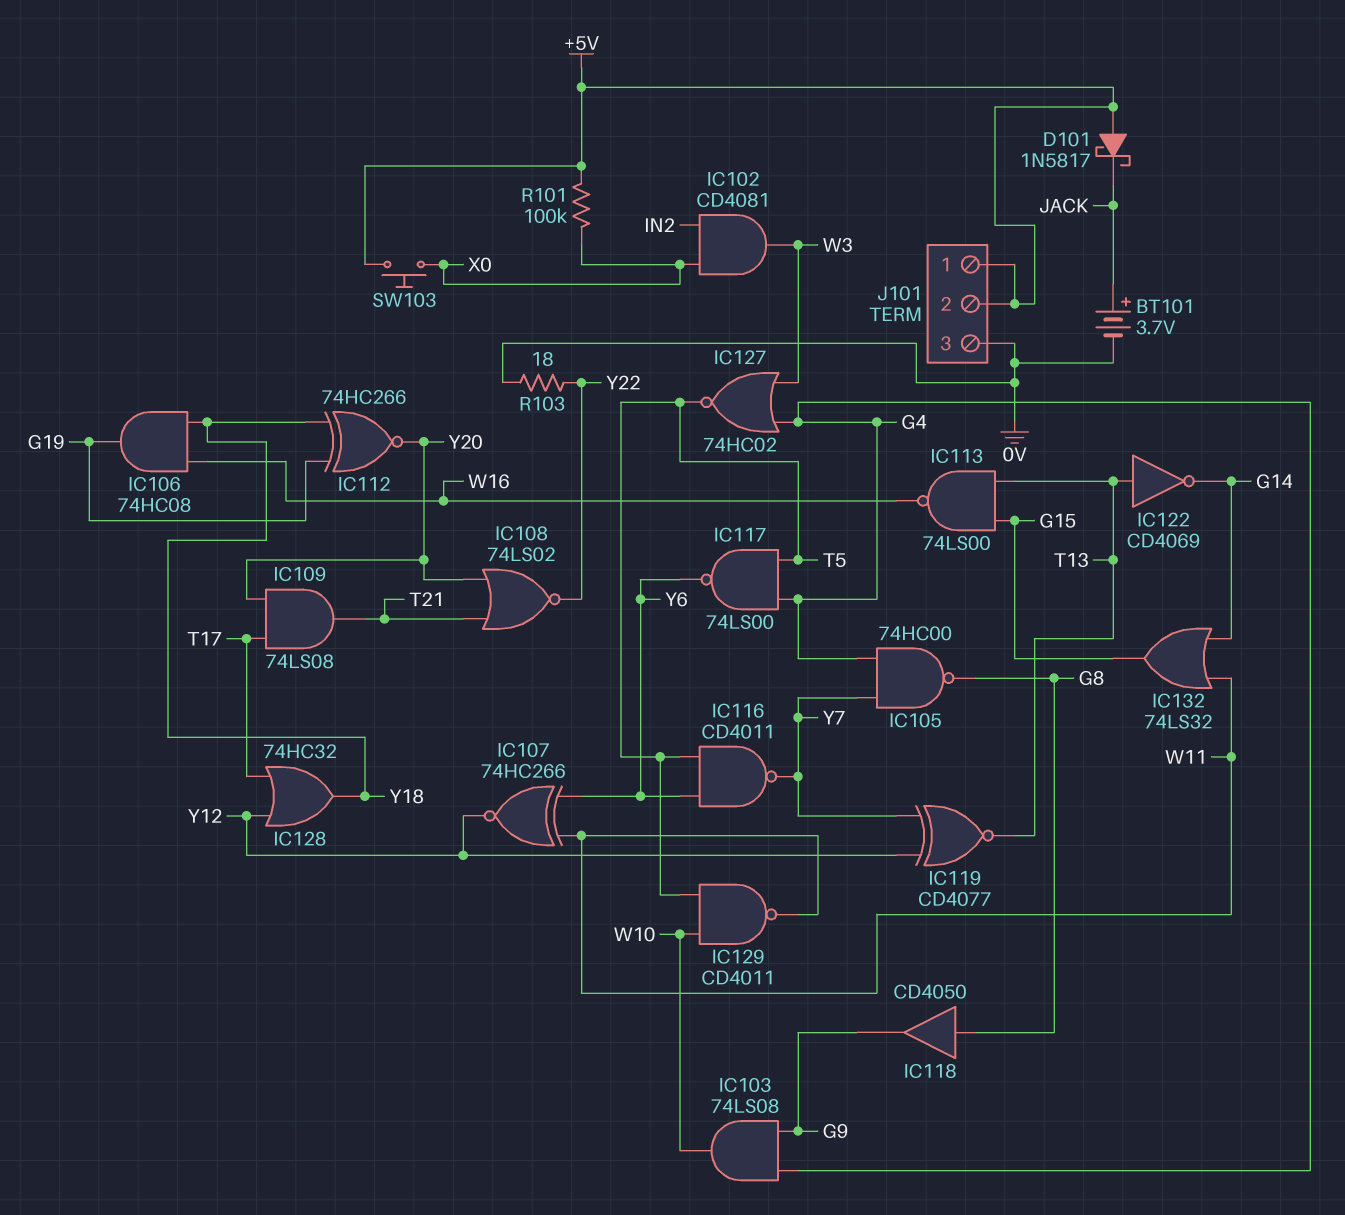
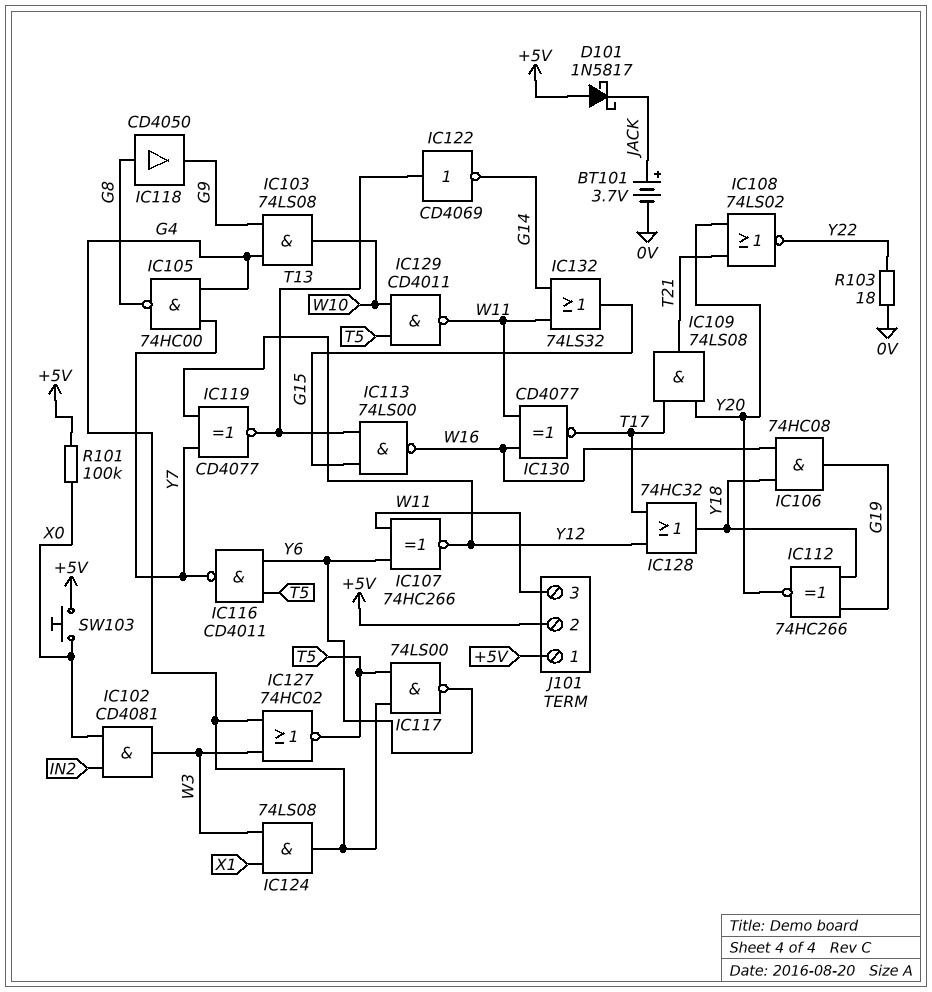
IC124: none -> AND 74LS08 (in W3, in X1, out G4)
IC130: none -> XNOR CD4077 (in W11, in W16, out T17)
J101 pin 3: 0V -> W11

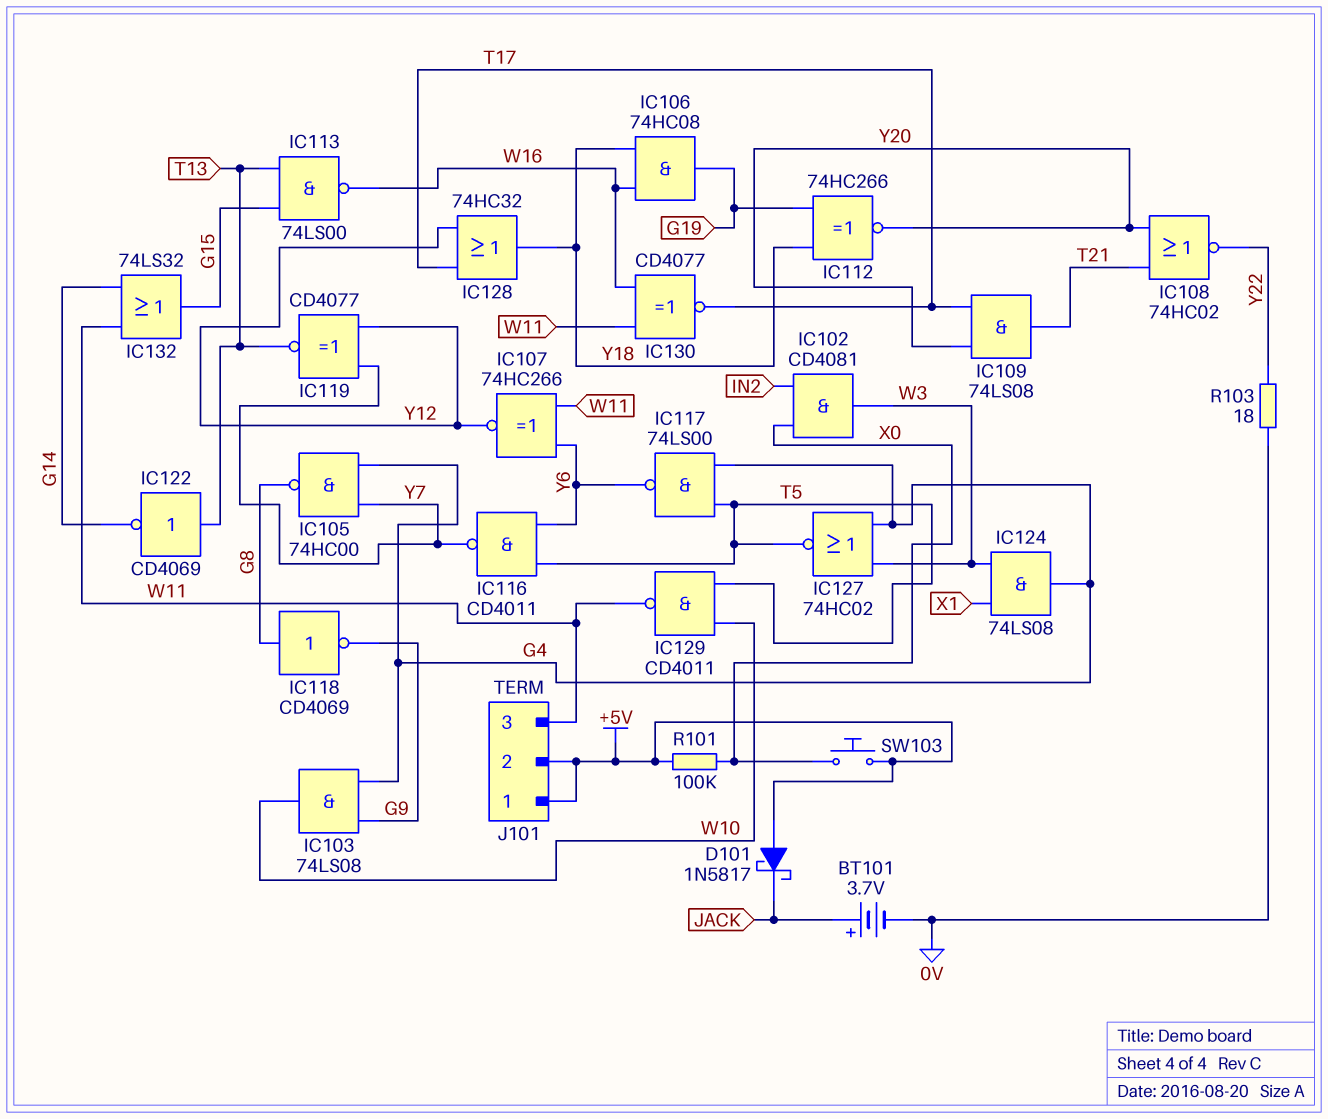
IC108: NOR 74LS02 (in T21, in Y20, out Y22) -> NOR 74HC02 (in T21, in Y20, out Y22)
IC118: buffer CD4050 (in G8, out G9) -> NOT CD4069 (in G8, out G9)

